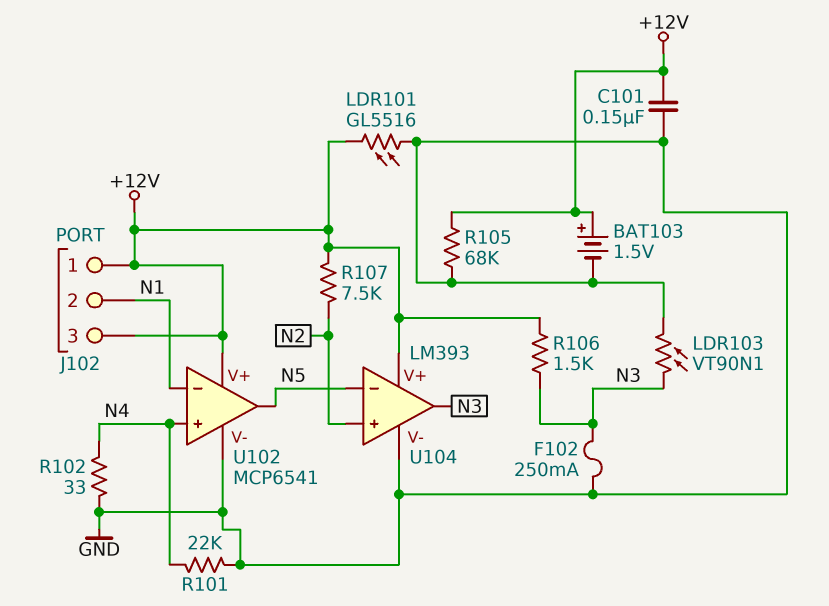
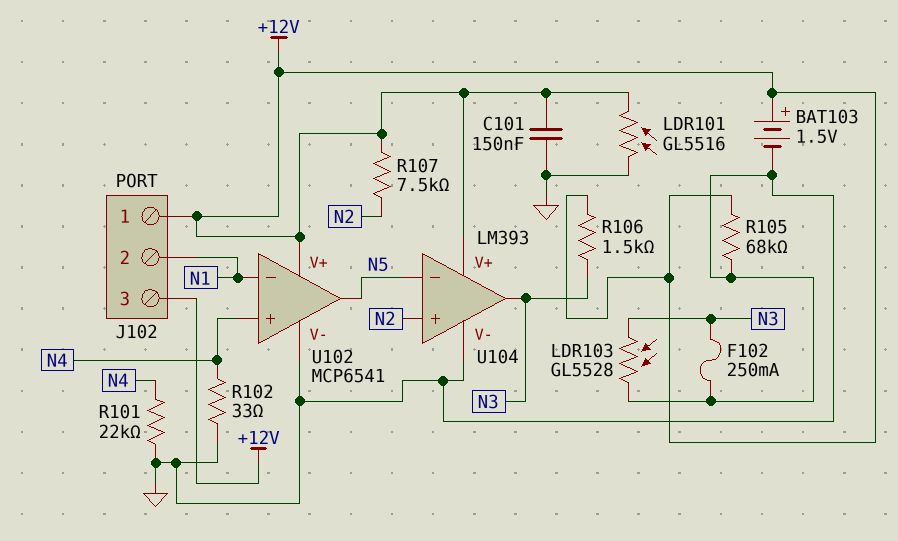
LDR103: VT90N1 (GND, N3) -> GL5528 (GND, N3)

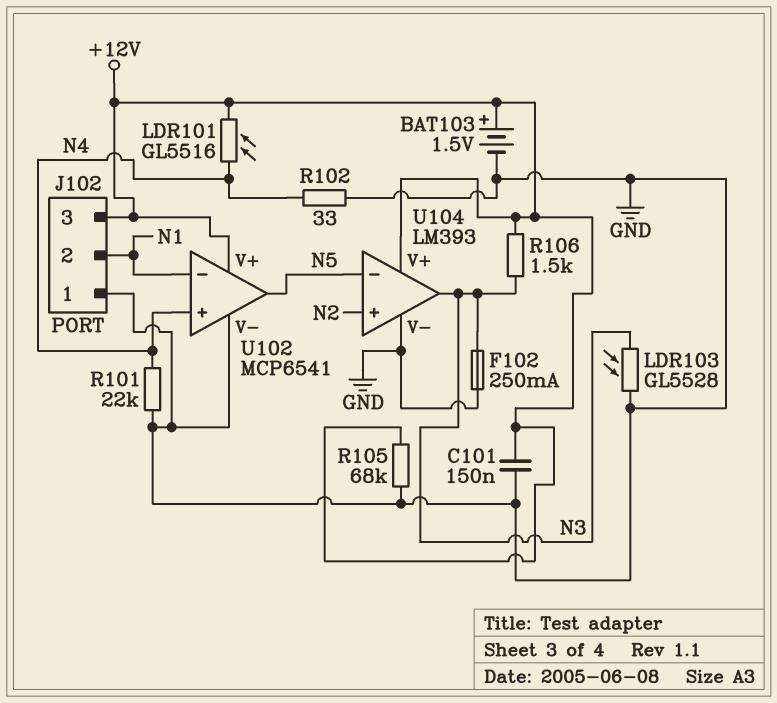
J102 pin 1: +12V -> GND
LDR101: GL5516 (+12V, GND) -> GL5516 (+12V, N4)
R107: 7.5k (+12V, N2) -> none

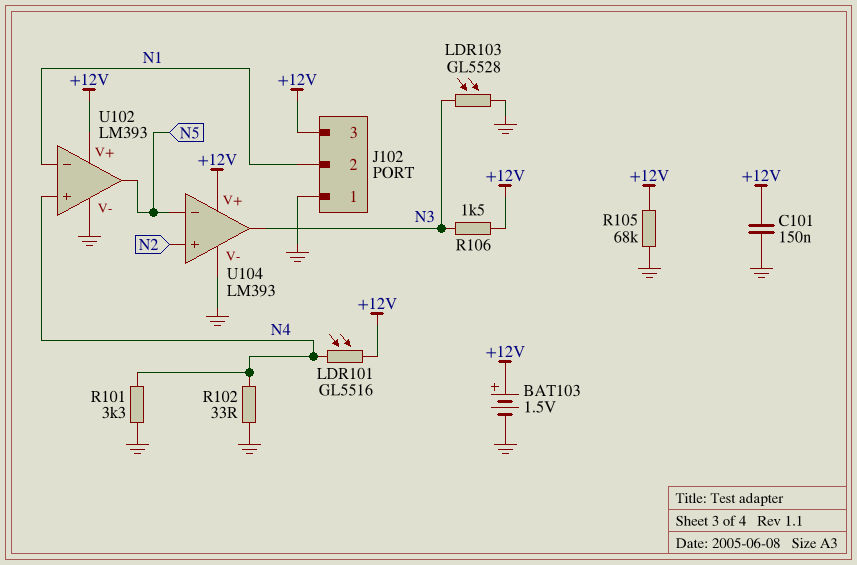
F102: 250mA (GND, N3) -> none
R101: 22k (GND, N4) -> 3.3k (GND, N4)
U102: MCP6541 -> LM393

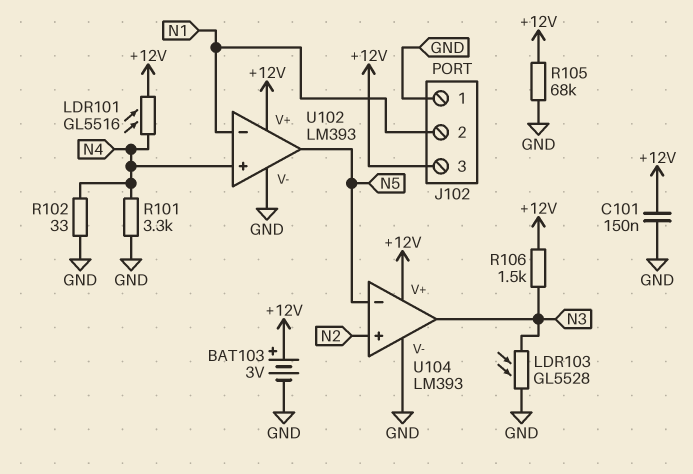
BAT103: 1.5V (plus +12V, minus GND) -> 3V (plus +12V, minus GND)

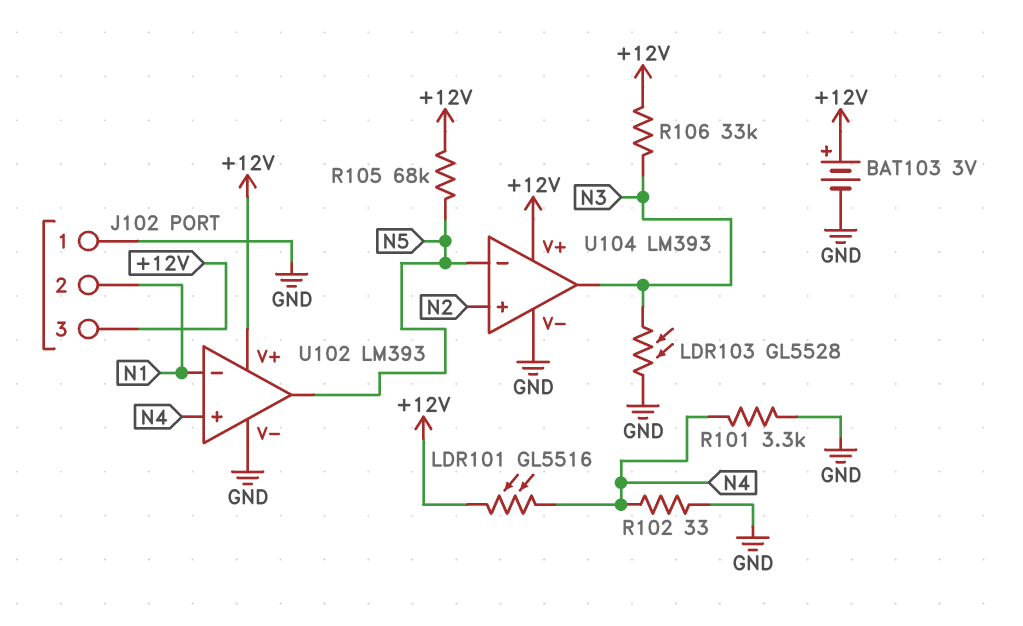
C101: 150nF (+12V, GND) -> none
R105: 68k (+12V, GND) -> 68k (+12V, N5)
R106: 1.5k (+12V, N3) -> 33k (+12V, N3)

